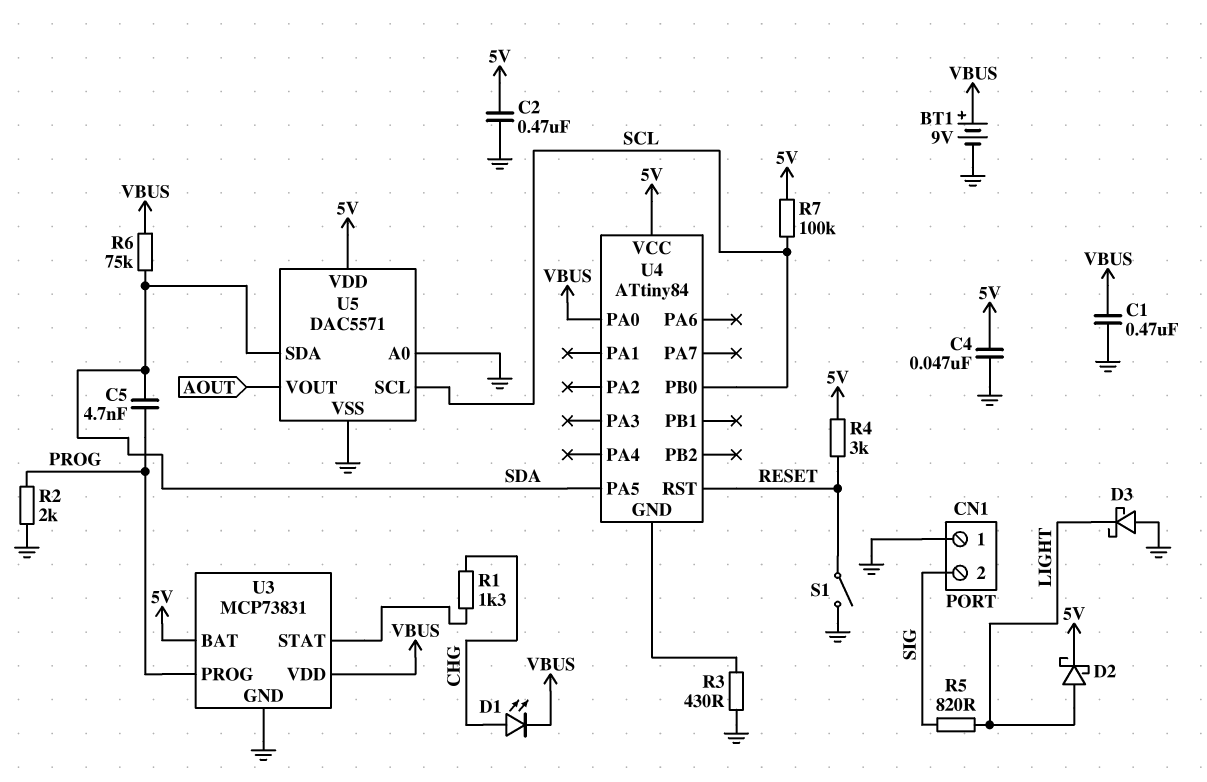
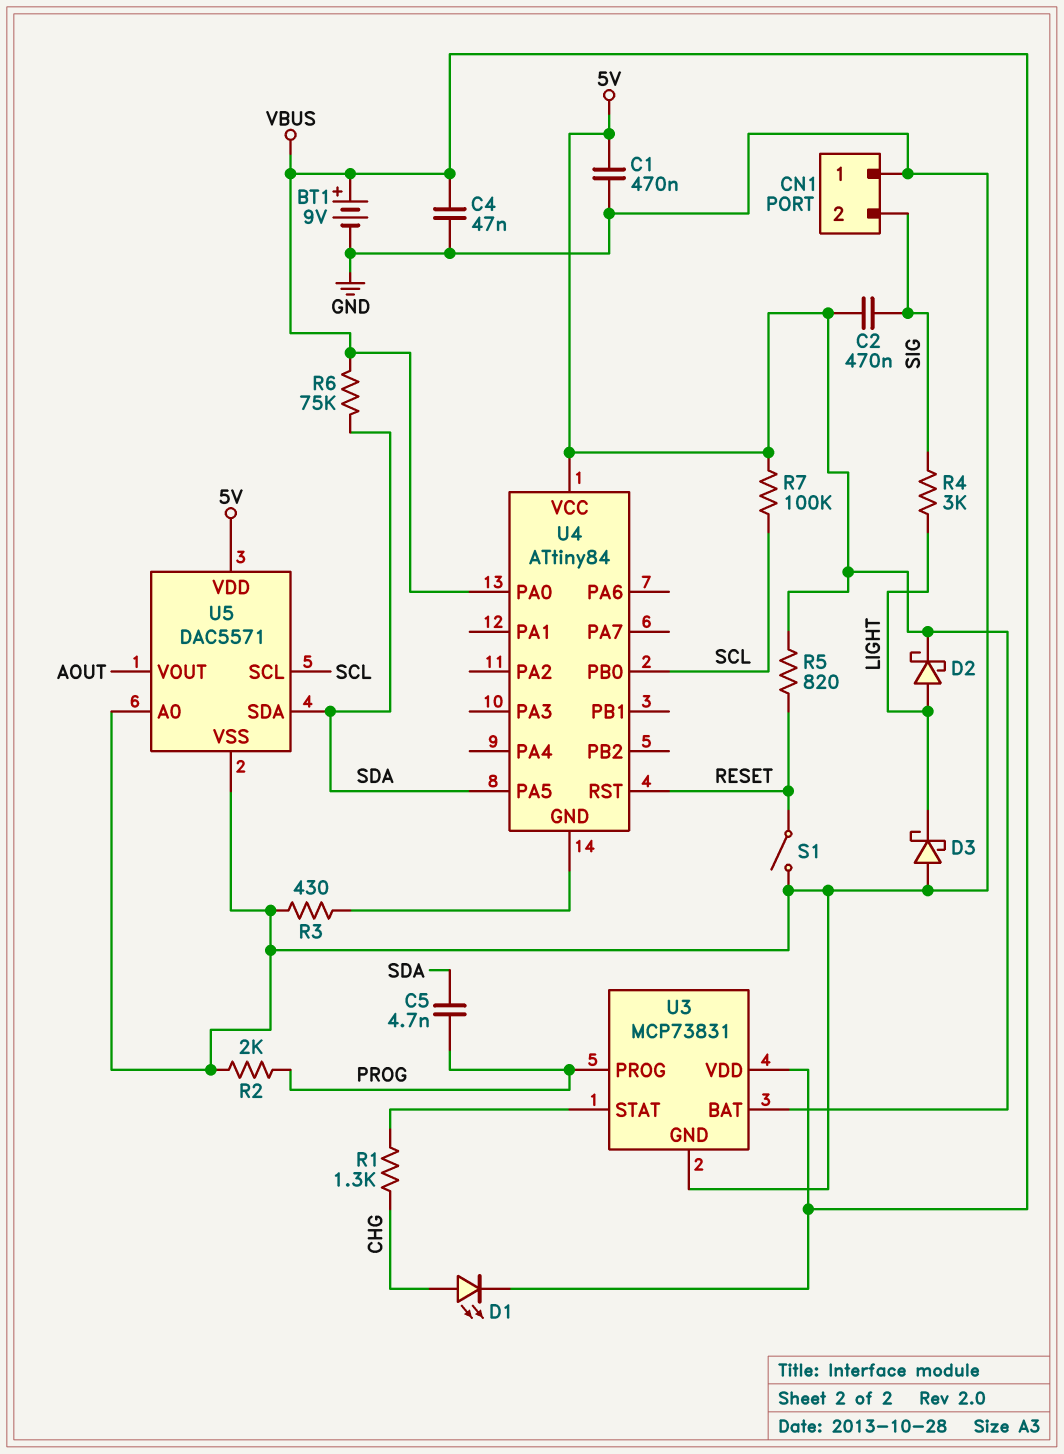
C1: 470nF (GND, VBUS) -> 470nF (5V, GND)
C2: 470nF (5V, GND) -> 470nF (5V, SIG)
C4: 47nF (5V, GND) -> 47nF (GND, VBUS)
R4: 3k (5V, RESET) -> 3k (LIGHT, SIG)
R5: 820 (LIGHT, SIG) -> 820 (5V, RESET)

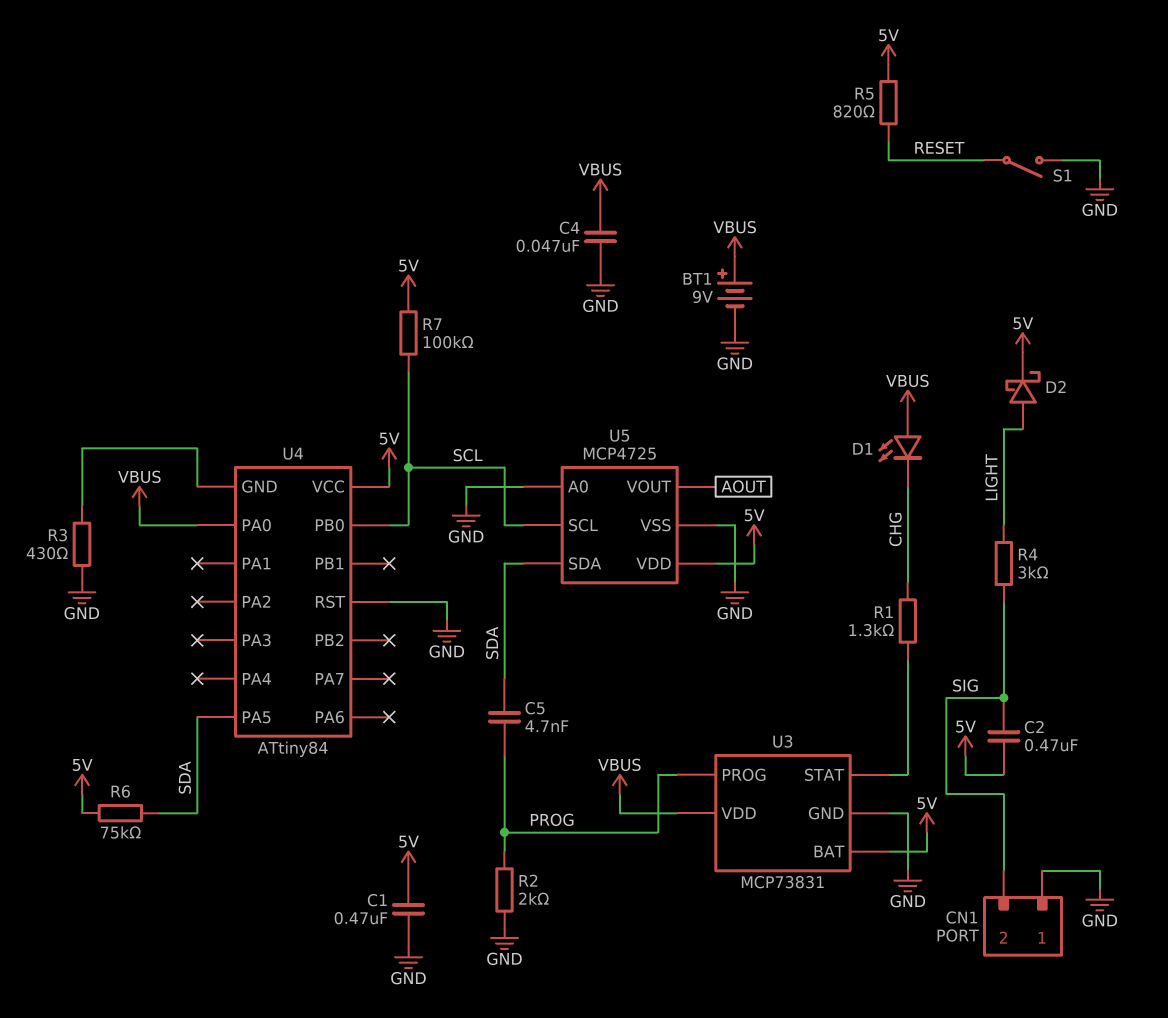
D1: LED (A CHG, K VBUS) -> LED (A VBUS, K CHG)
D3: schottky (A GND, K LIGHT) -> none
R6: 75k (SDA, VBUS) -> 75k (5V, SDA)
U4 pin RST: RESET -> GND
U5: DAC5571 -> MCP4725

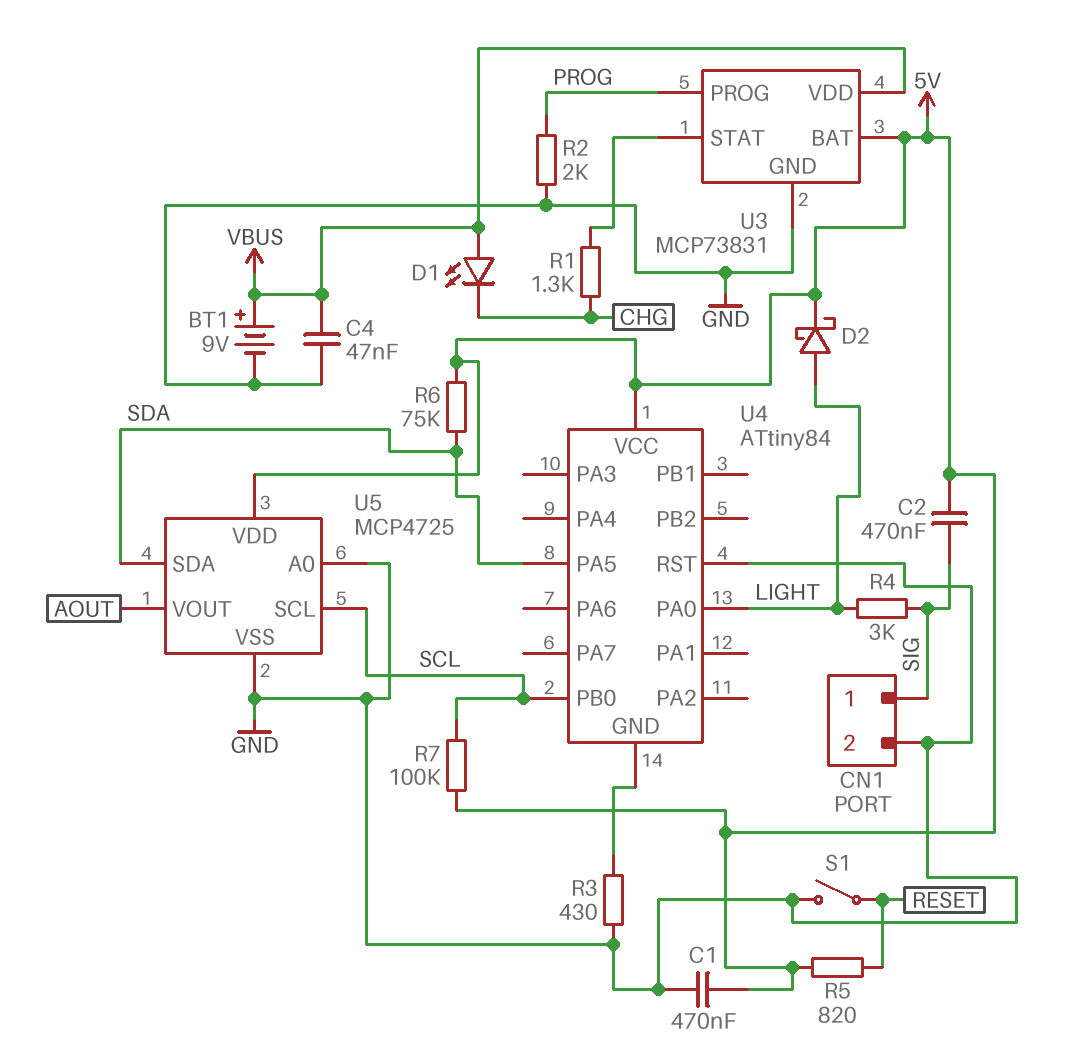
C5: 4.7nF (PROG, SDA) -> none
CN1 pin 1: GND -> SIG
CN1 pin 2: SIG -> GND
U4 pin PA0: VBUS -> LIGHT

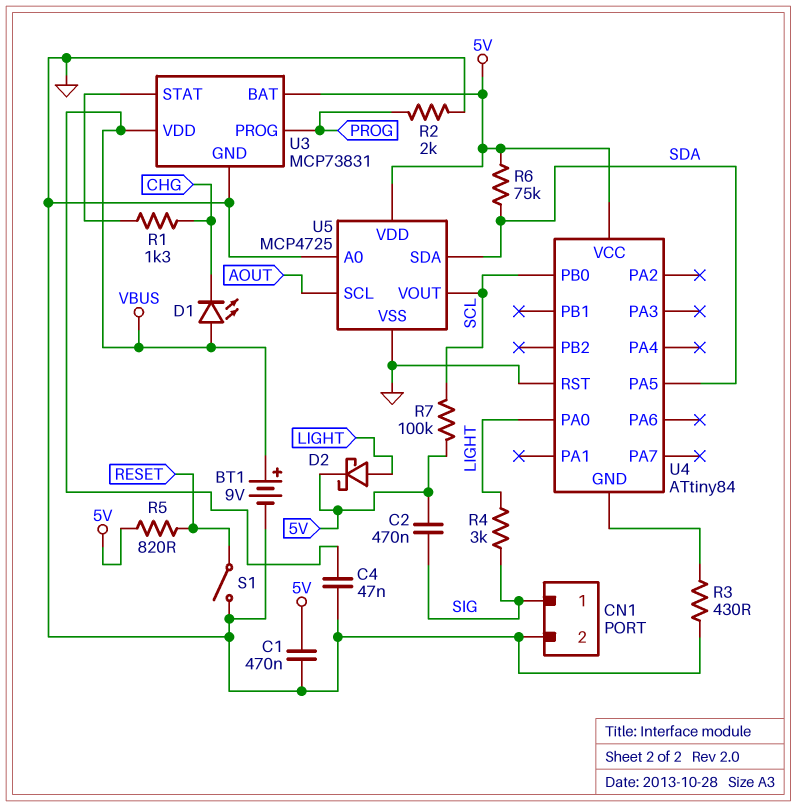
U5 pin SCL: SCL -> AOUT
U5 pin VOUT: AOUT -> SCL

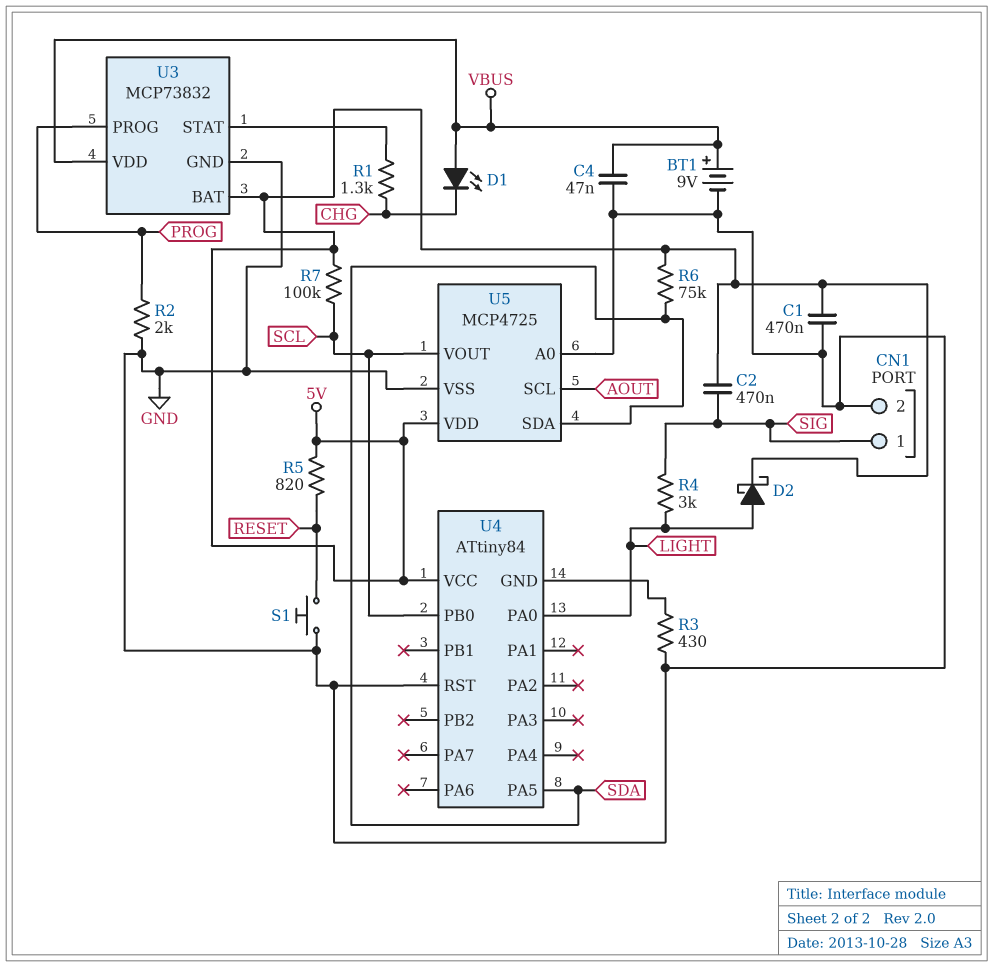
S1: switch (GND, RESET) -> button (GND, RESET)
U3: MCP73831 -> MCP73832

